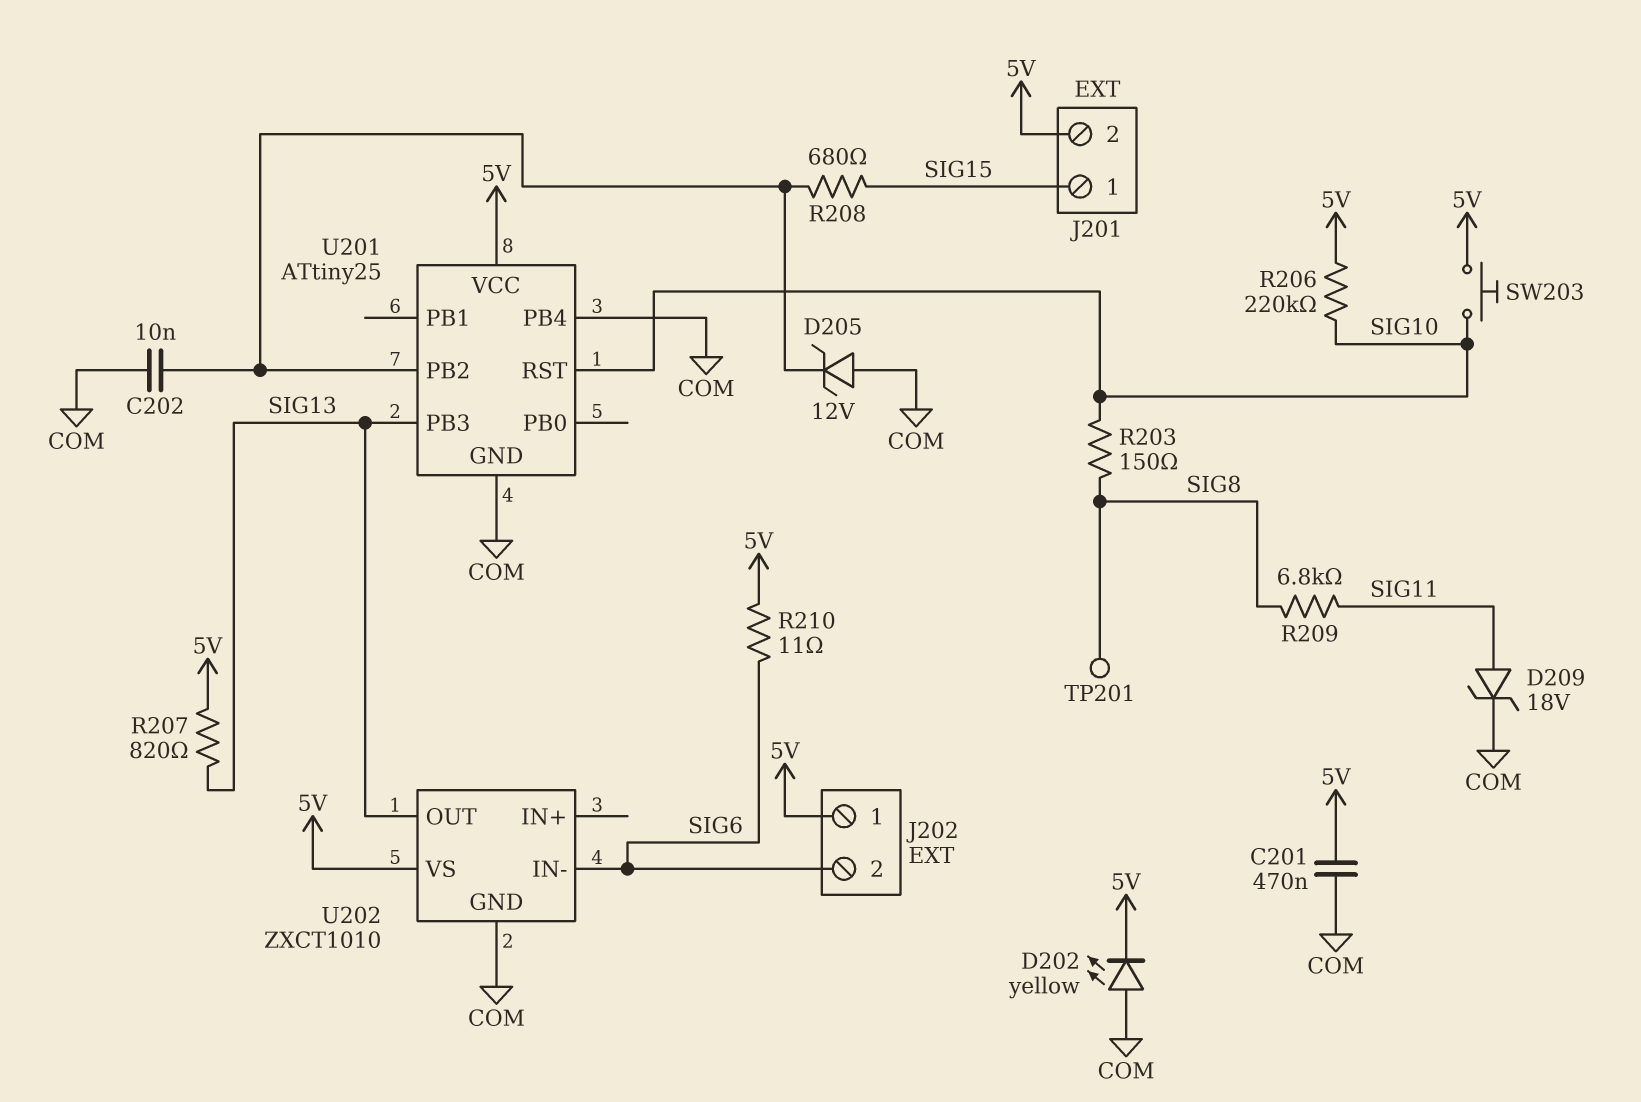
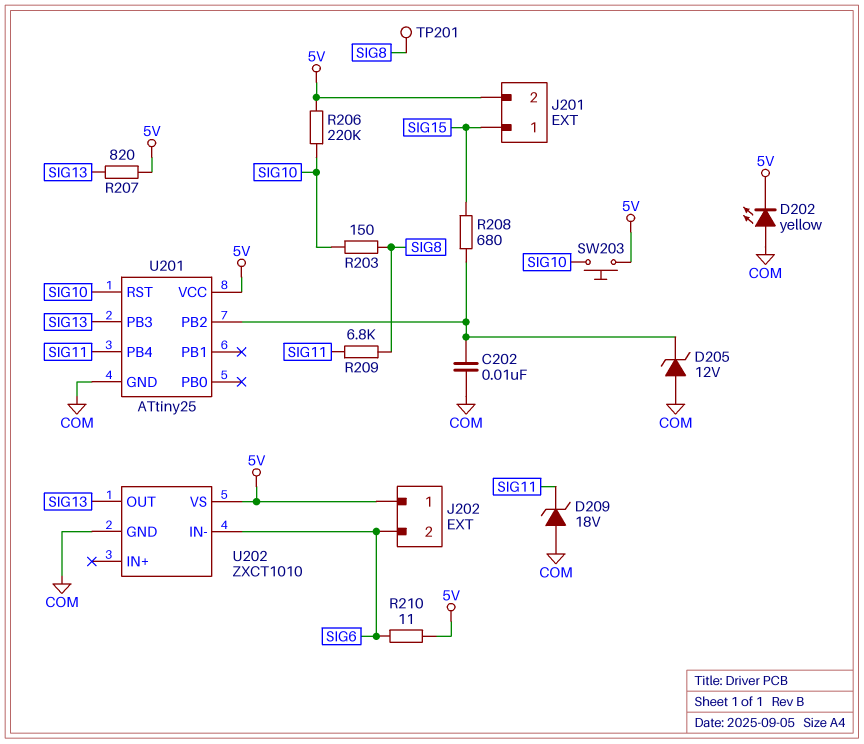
C201: 470nF (5V, COM) -> none
D209: zener 18V (A SIG11, K COM) -> zener 18V (A COM, K SIG11)
U201 pin PB4: COM -> SIG11

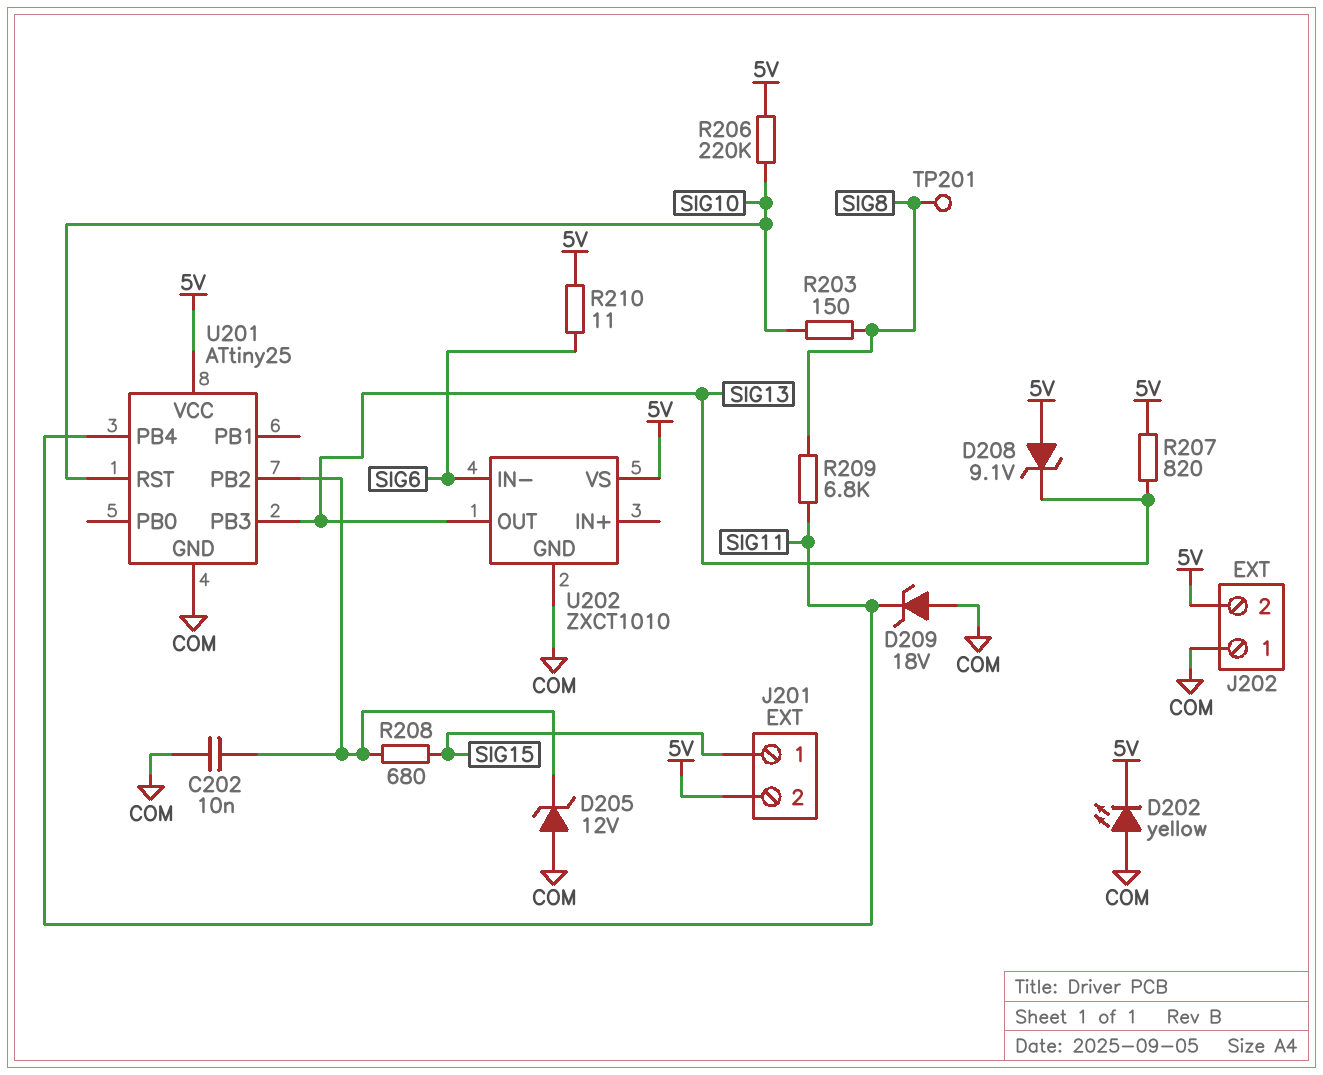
D208: none -> zener 9.1V (A 5V, K SIG13)
J202 pin 1: 5V -> COM
J202 pin 2: SIG6 -> 5V
SW203: button (5V, SIG10) -> none

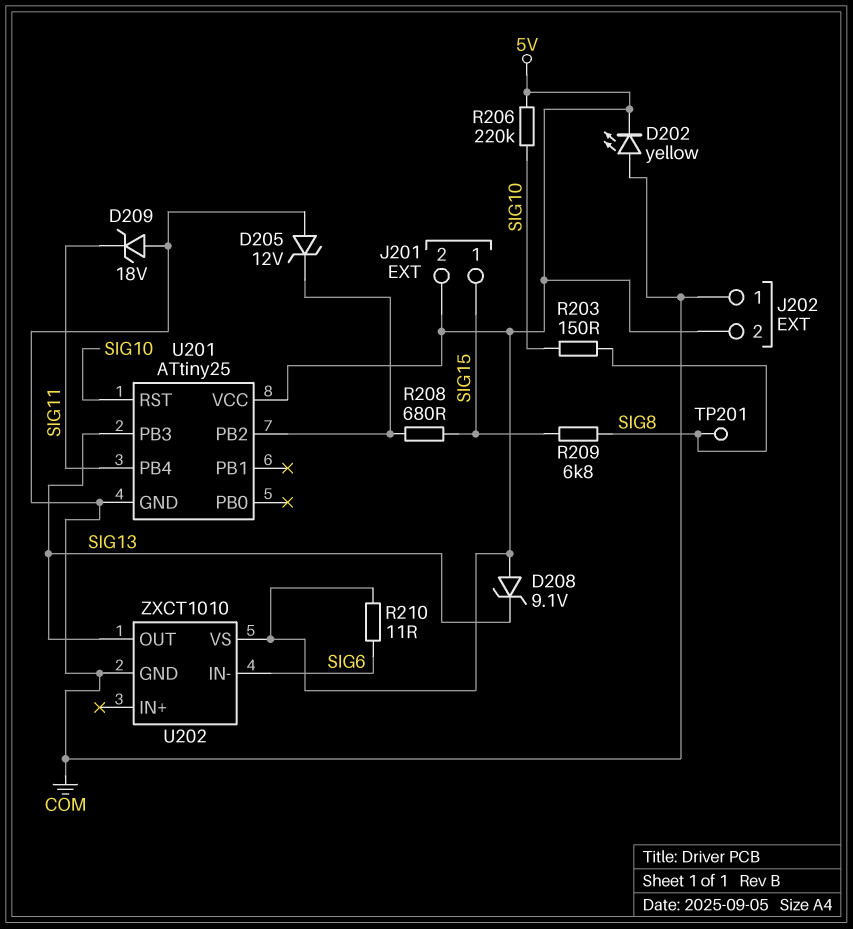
C202: 10nF (COM, U201/PB2) -> none
R207: 820 (5V, SIG13) -> none
R209: 6.8k (SIG8, SIG11) -> 6.8k (SIG8, SIG15)

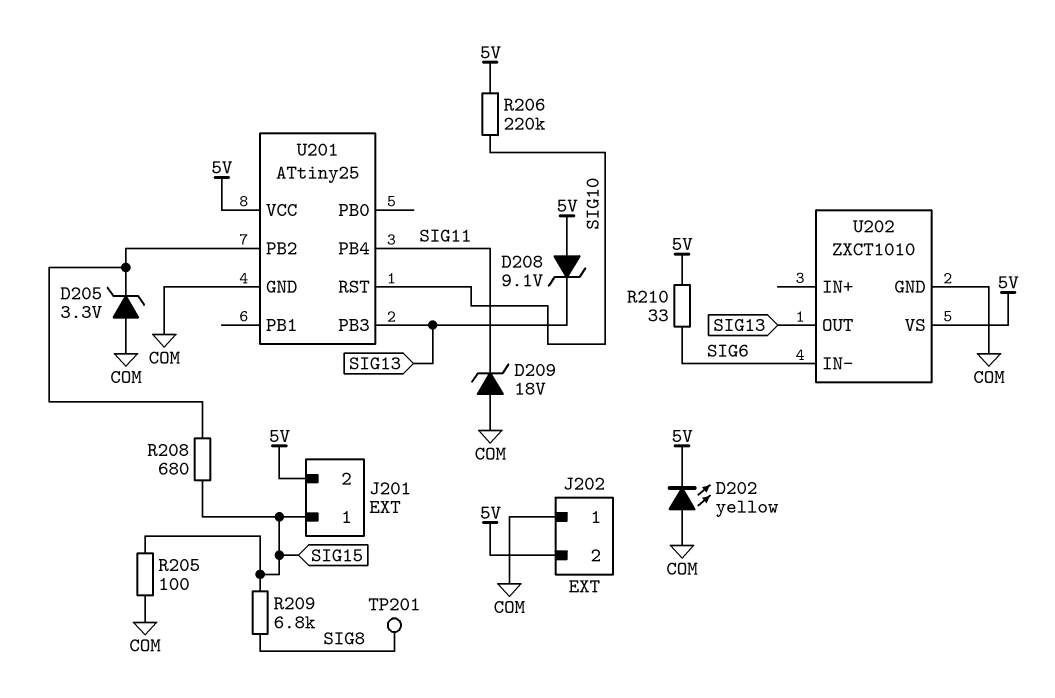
D205: zener 12V (A COM, K U201/PB2) -> zener 3.3V (A COM, K U201/PB2)
R203: 150 (SIG8, SIG10) -> none
R205: none -> 100 (COM, SIG15)
R210: 11 (5V, SIG6) -> 33 (5V, SIG6)

